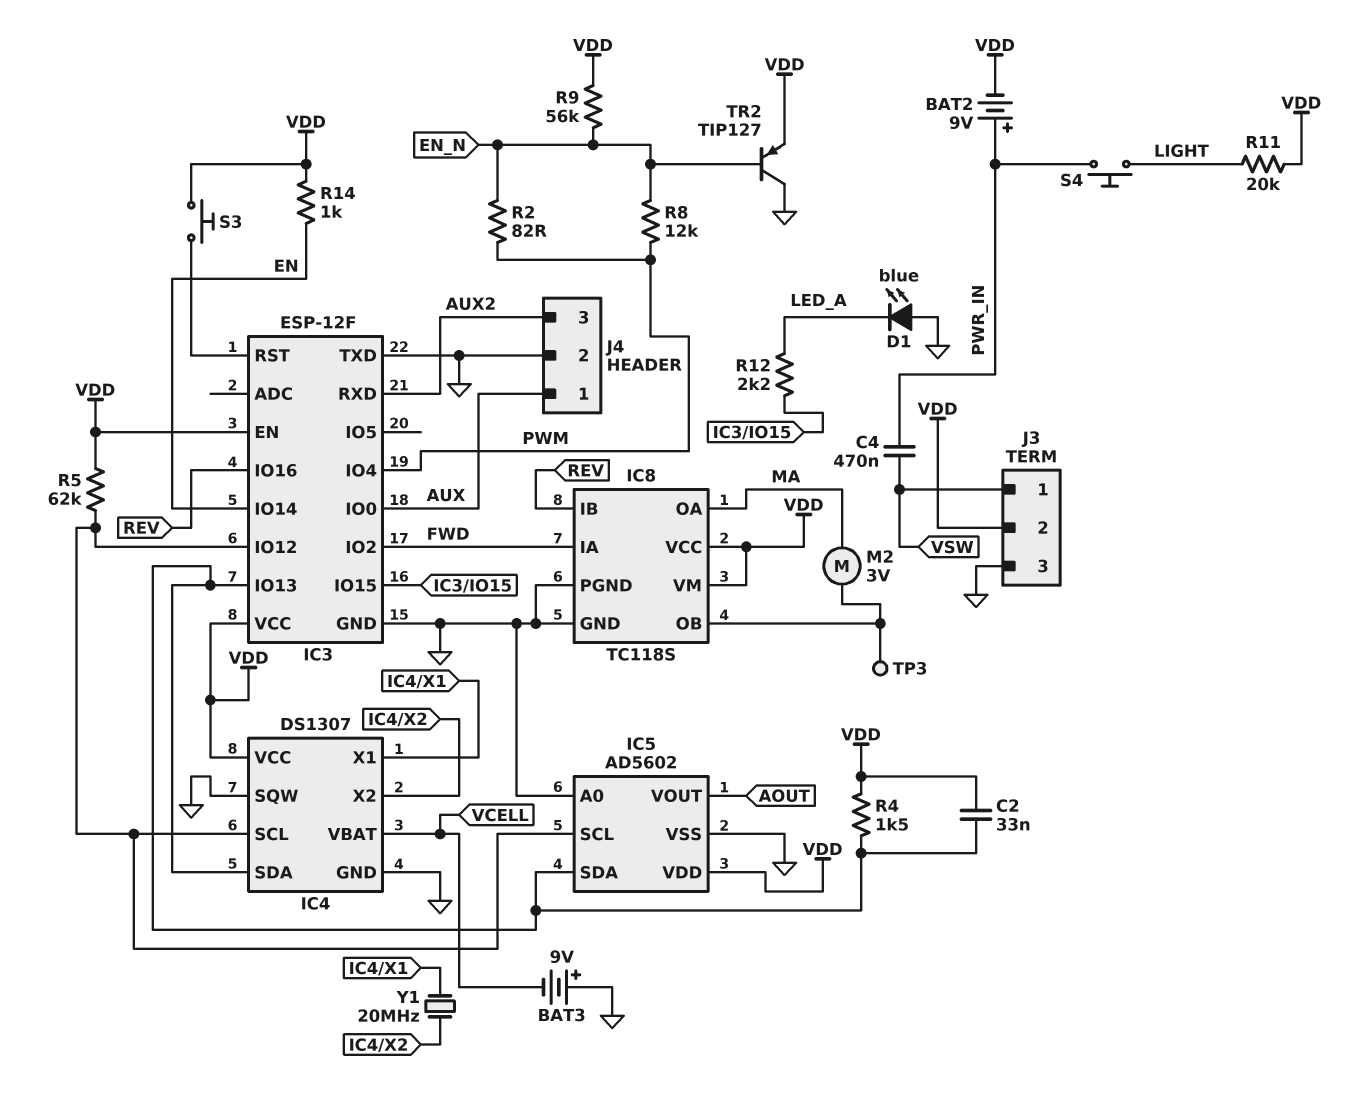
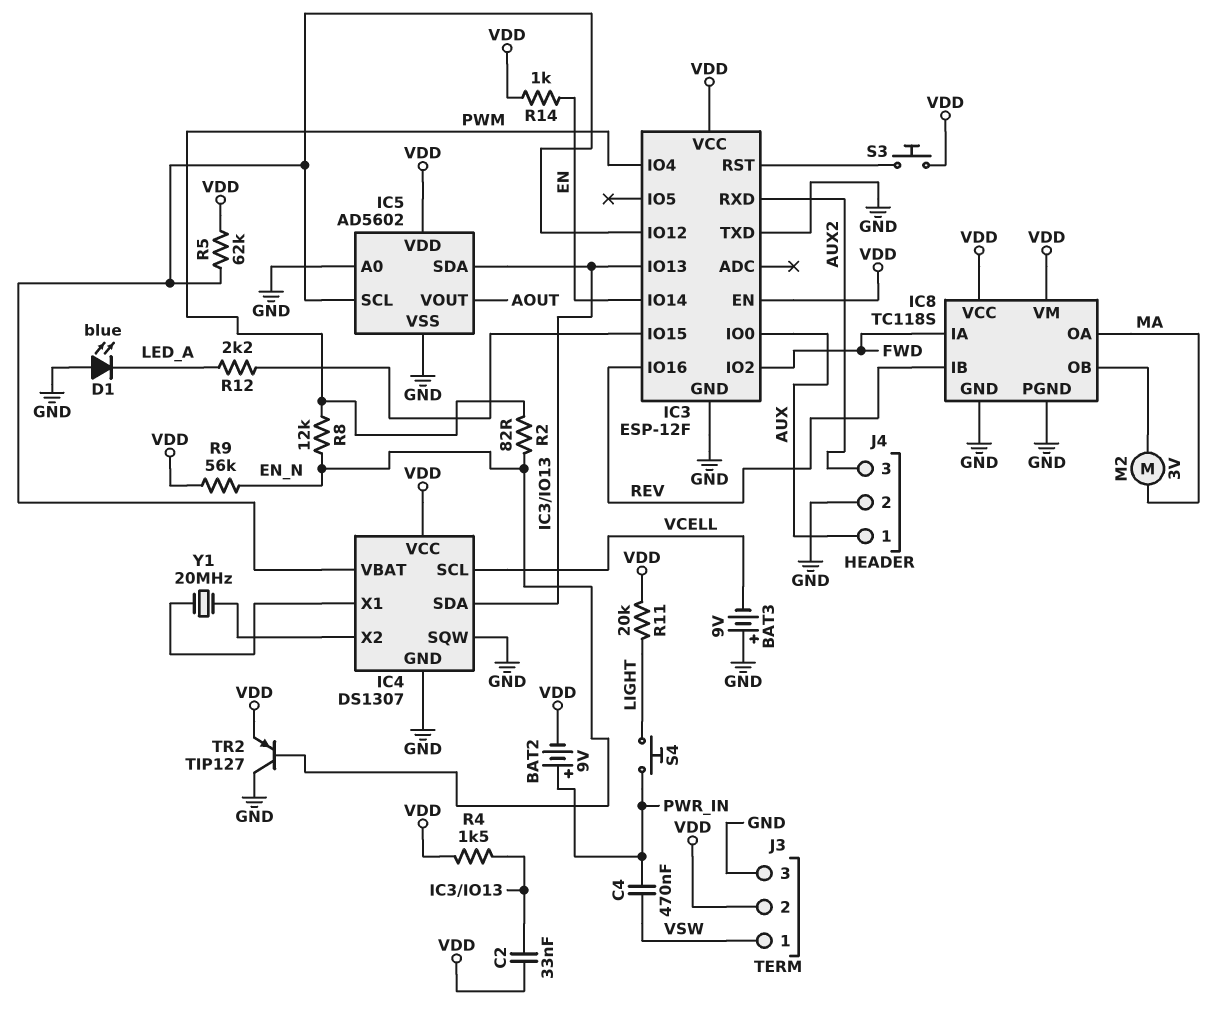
IC4 pin SCL: IC3/IO12 -> VCELL
IC4 pin VBAT: VCELL -> IC3/IO12
TP3: test point (IC8/OB) -> none

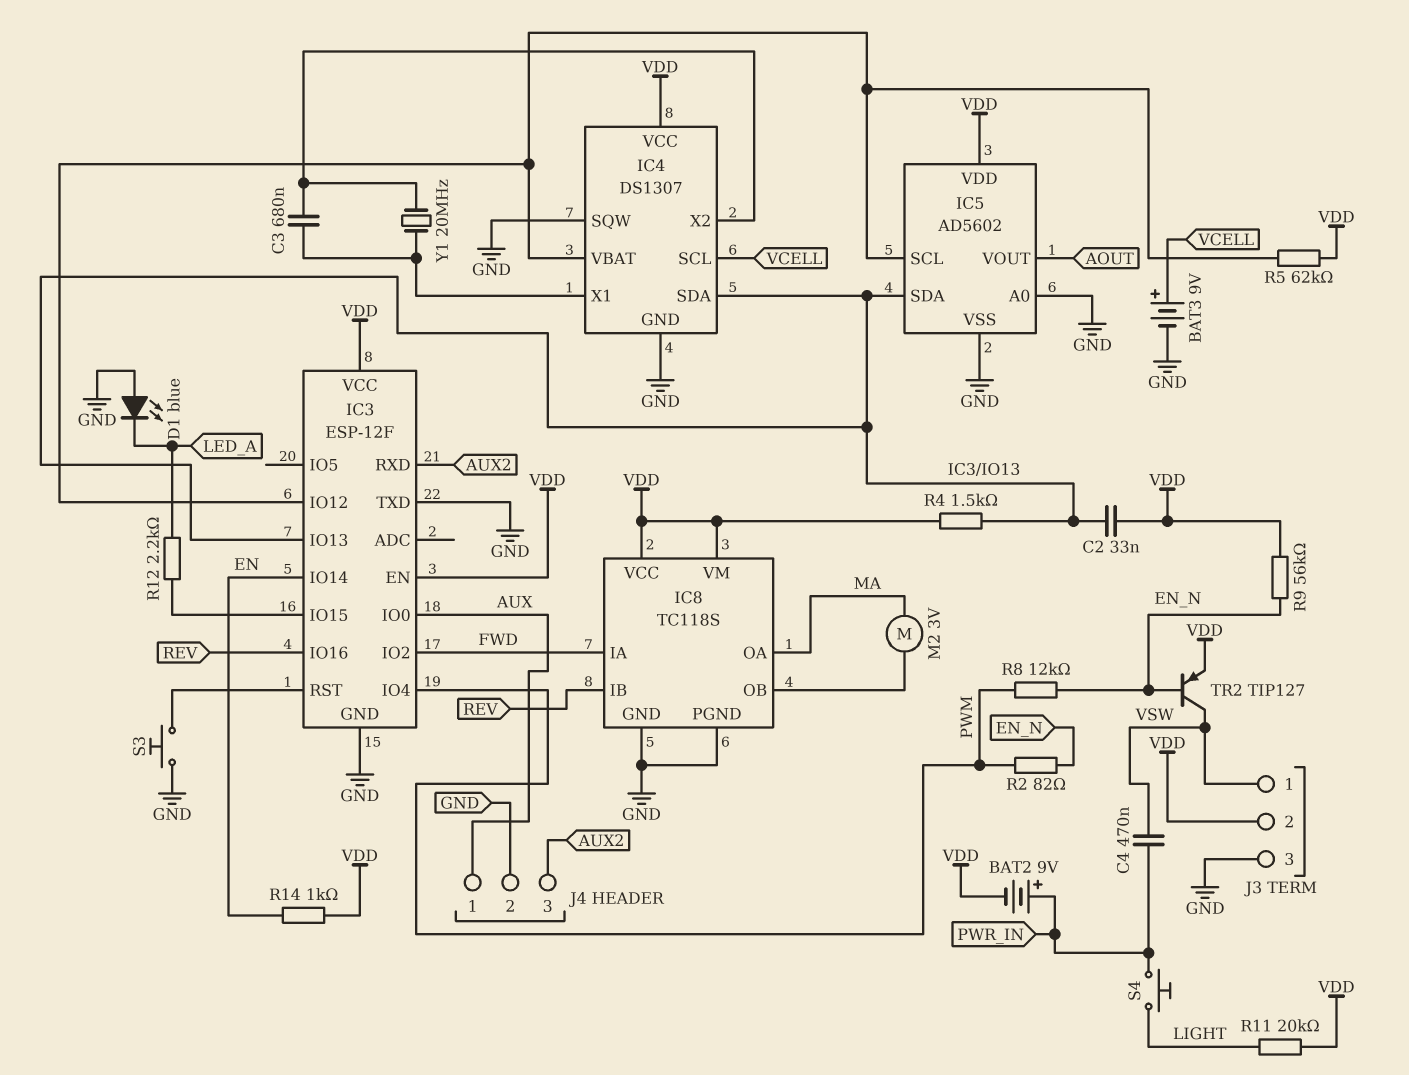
BAT3: 9V (plus GND, minus VCELL) -> 9V (plus VCELL, minus GND)
C3: none -> 680nF (IC4/X1, IC4/X2)
S3: button (IC3/RST, VDD) -> button (GND, IC3/RST)
TR2: PNP TIP127 (B EN_N, C GND, E VDD) -> PNP TIP127 (B EN_N, C VSW, E VDD)

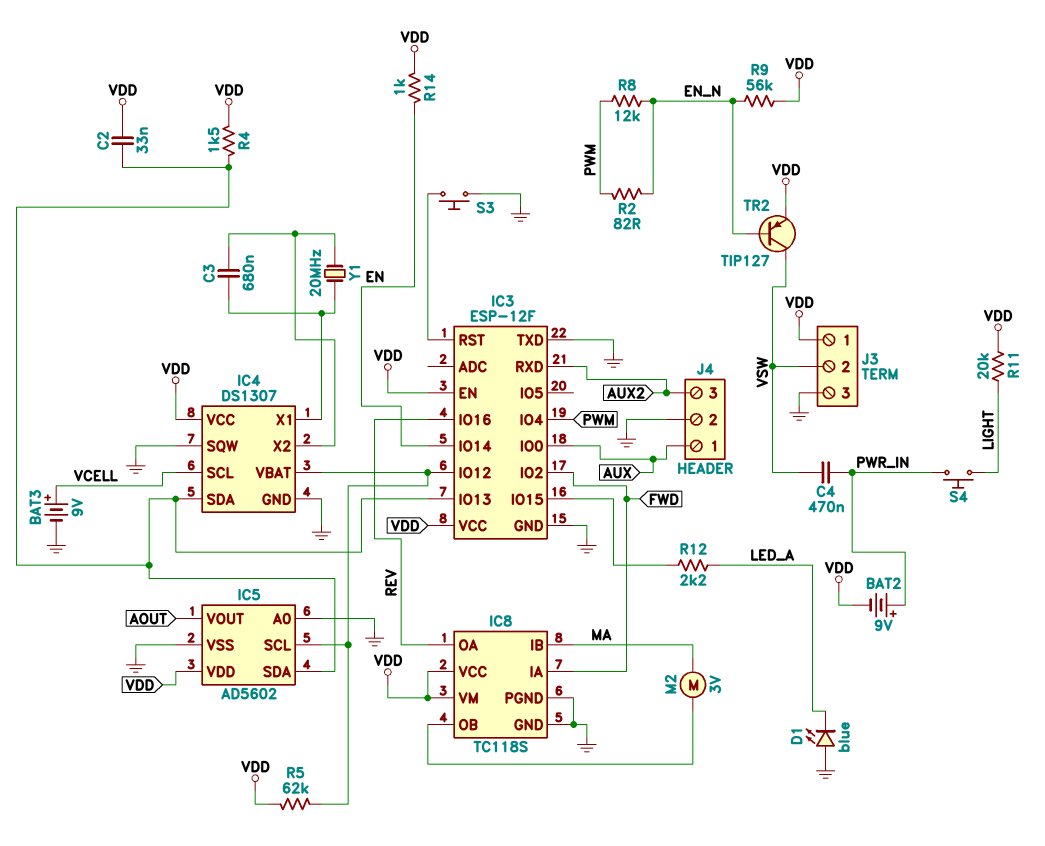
IC8 pin IB: REV -> MA
IC8 pin OA: MA -> REV
J3 pin 1: VSW -> VDD
J3 pin 2: VDD -> VSW

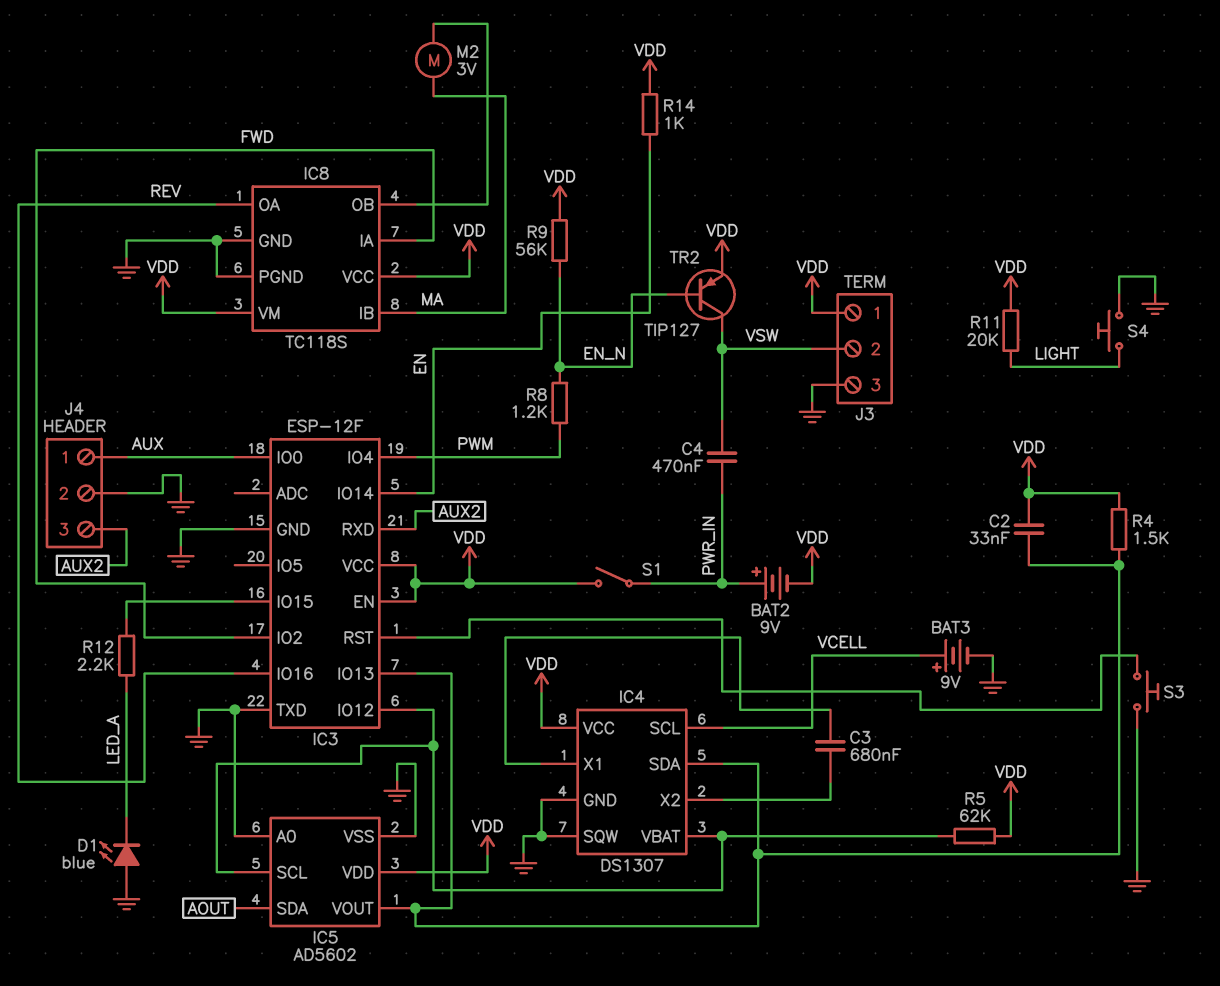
IC5 pin SDA: IC3/IO13 -> AOUT
IC5 pin VOUT: AOUT -> IC3/IO13
R2: 82 (EN_N, PWM) -> none
R8: 12k (EN_N, PWM) -> 1.2k (EN_N, PWM)
S1: none -> switch (PWR_IN, VDD)
S4: button (LIGHT, PWR_IN) -> button (GND, LIGHT)
Y1: 20MHz (IC4/X1, IC4/X2) -> none

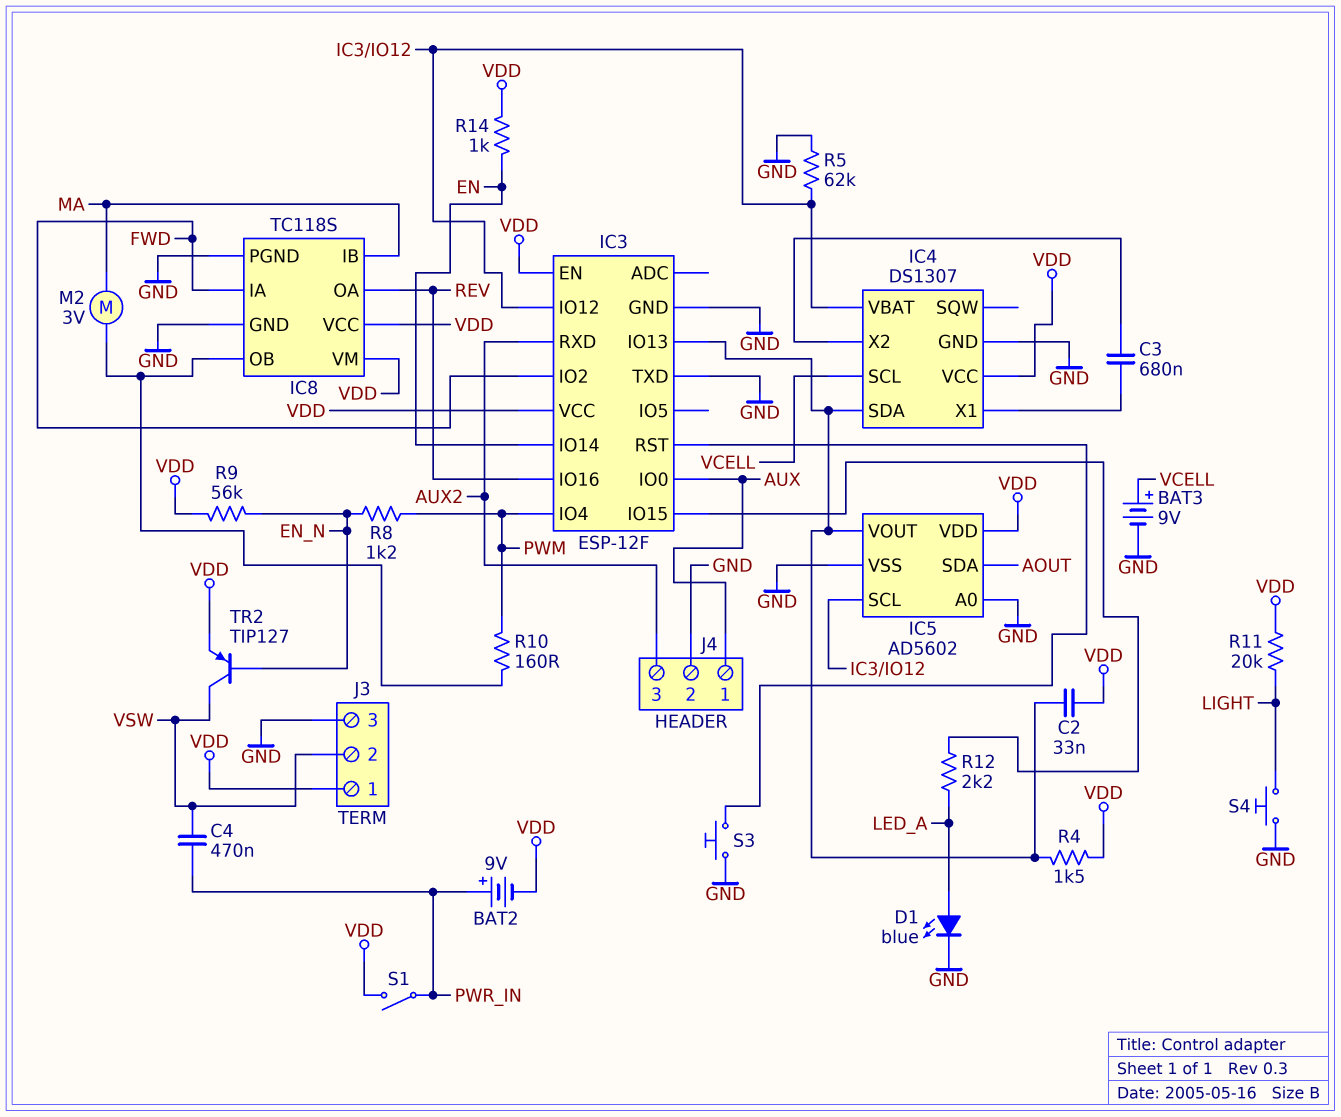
D1: LED blue (A GND, K LED_A) -> LED blue (A LED_A, K GND)
IC4 pin SQW: GND -> none
R5: 62k (IC3/IO12, VDD) -> 62k (GND, IC3/IO12)
R10: none -> 160 (IC8/OB, PWM)

